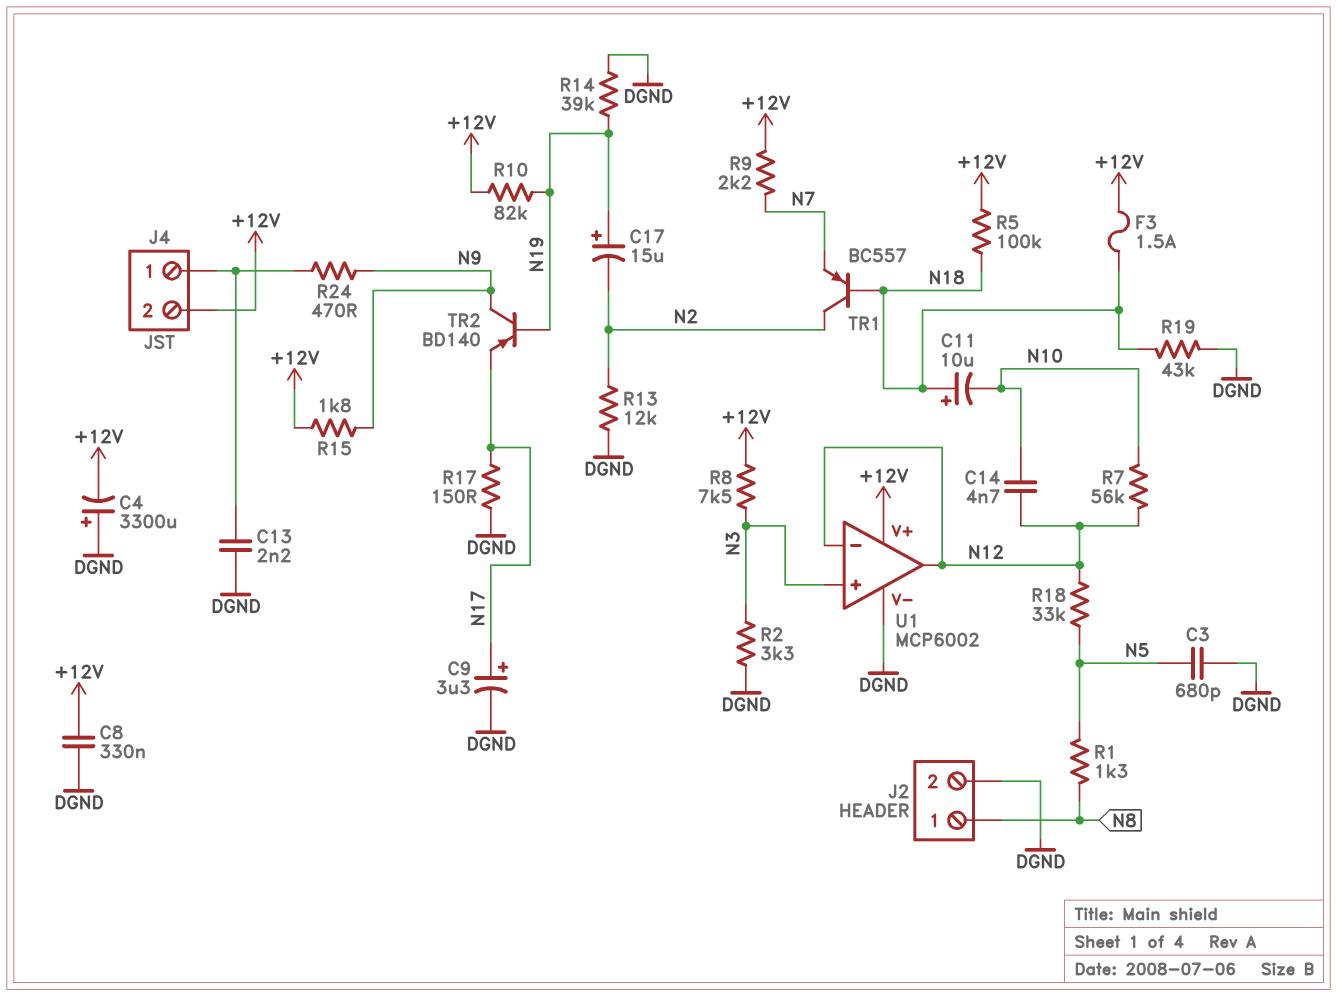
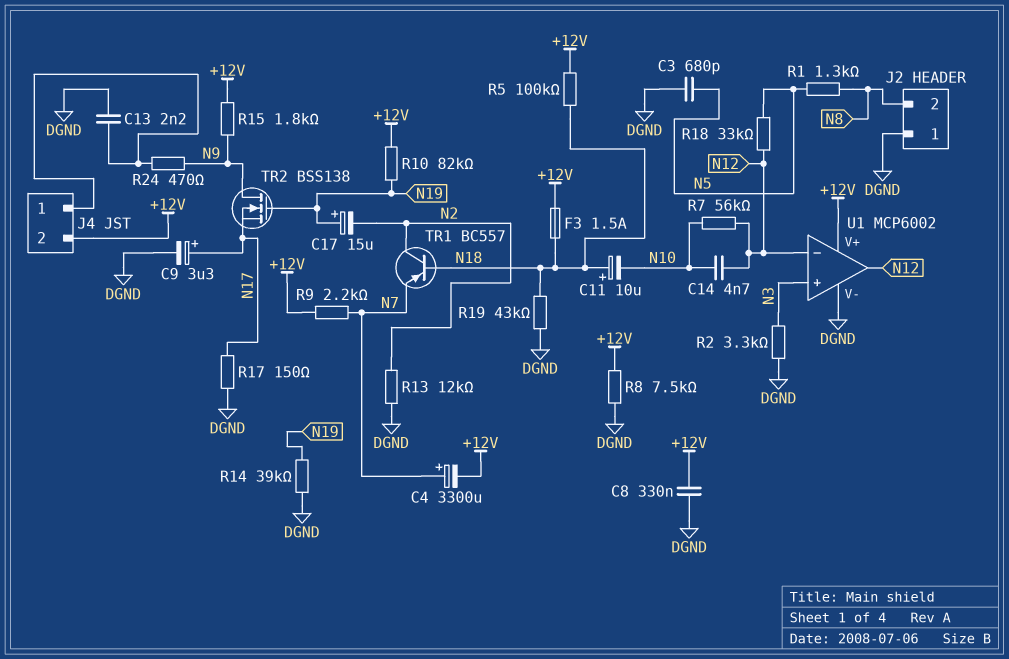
C4: 3300uF (plus DGND, minus +12V) -> 3300uF (plus N7, minus +12V)
J2 pin 1: N8 -> DGND
J2 pin 2: DGND -> N8
R8: 7.5k (+12V, N3) -> 7.5k (+12V, DGND)
TR2: PNP BD140 (B N19, C N9, E N17) -> NMOS BSS138 (G N19, D N9, S N17)

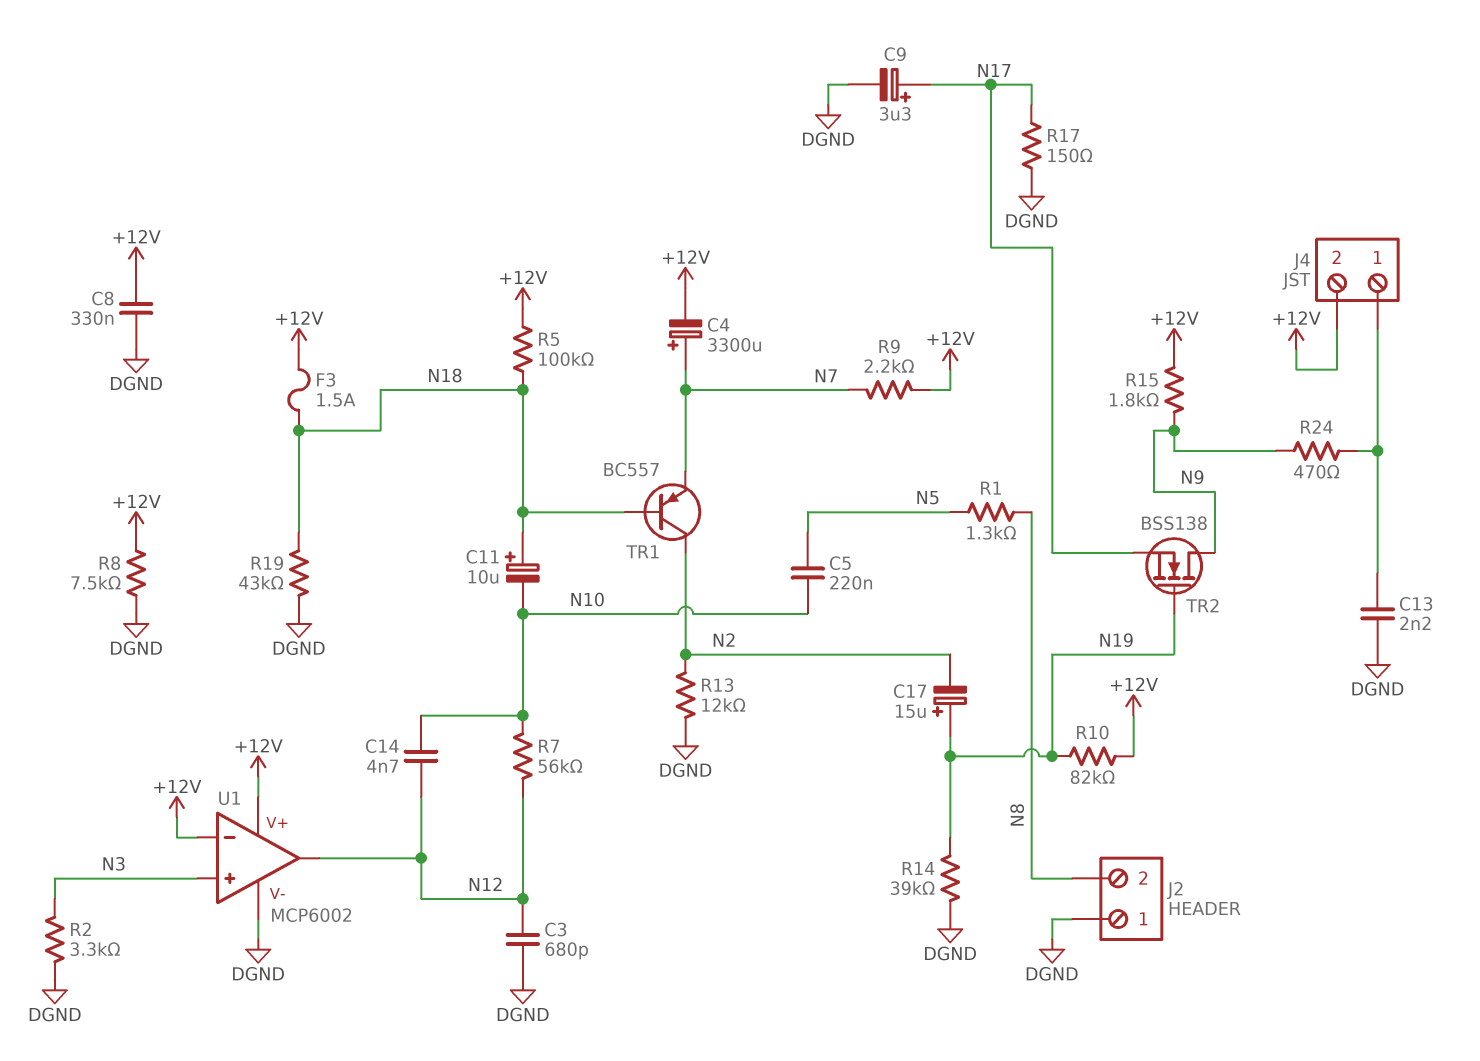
C3: 680pF (DGND, N5) -> 680pF (DGND, N12)
C5: none -> 220nF (N5, N10)
R18: 33k (N5, N12) -> none
U1 pin in-: N12 -> +12V

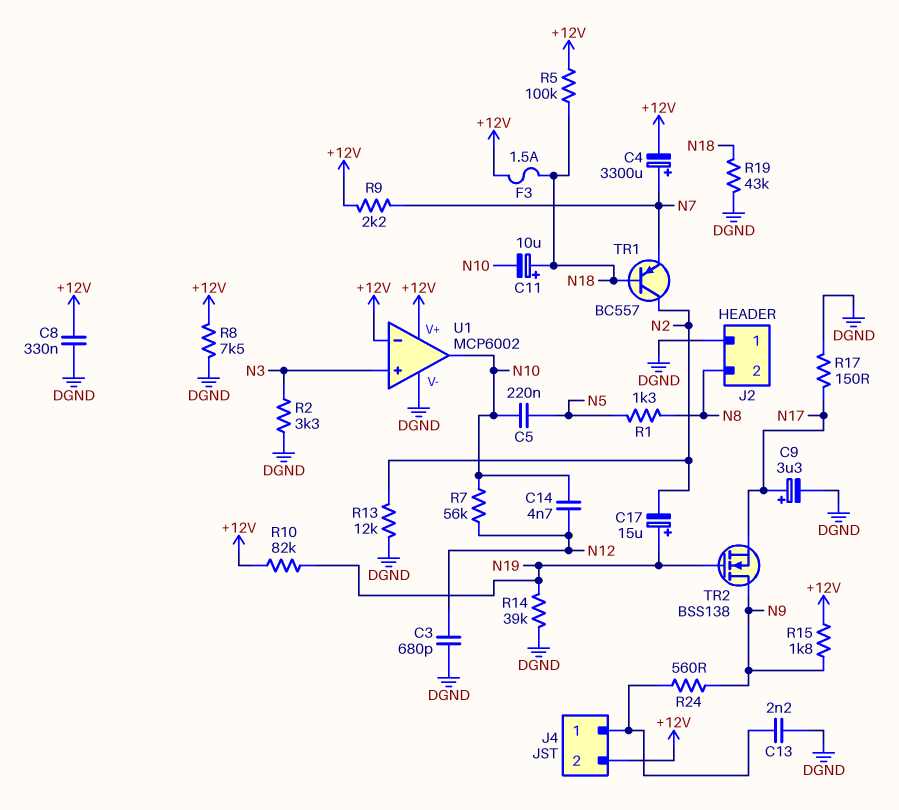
R24: 470 (J4/1, N9) -> 560 (J4/1, N9)
U1 pin out: N12 -> N10

